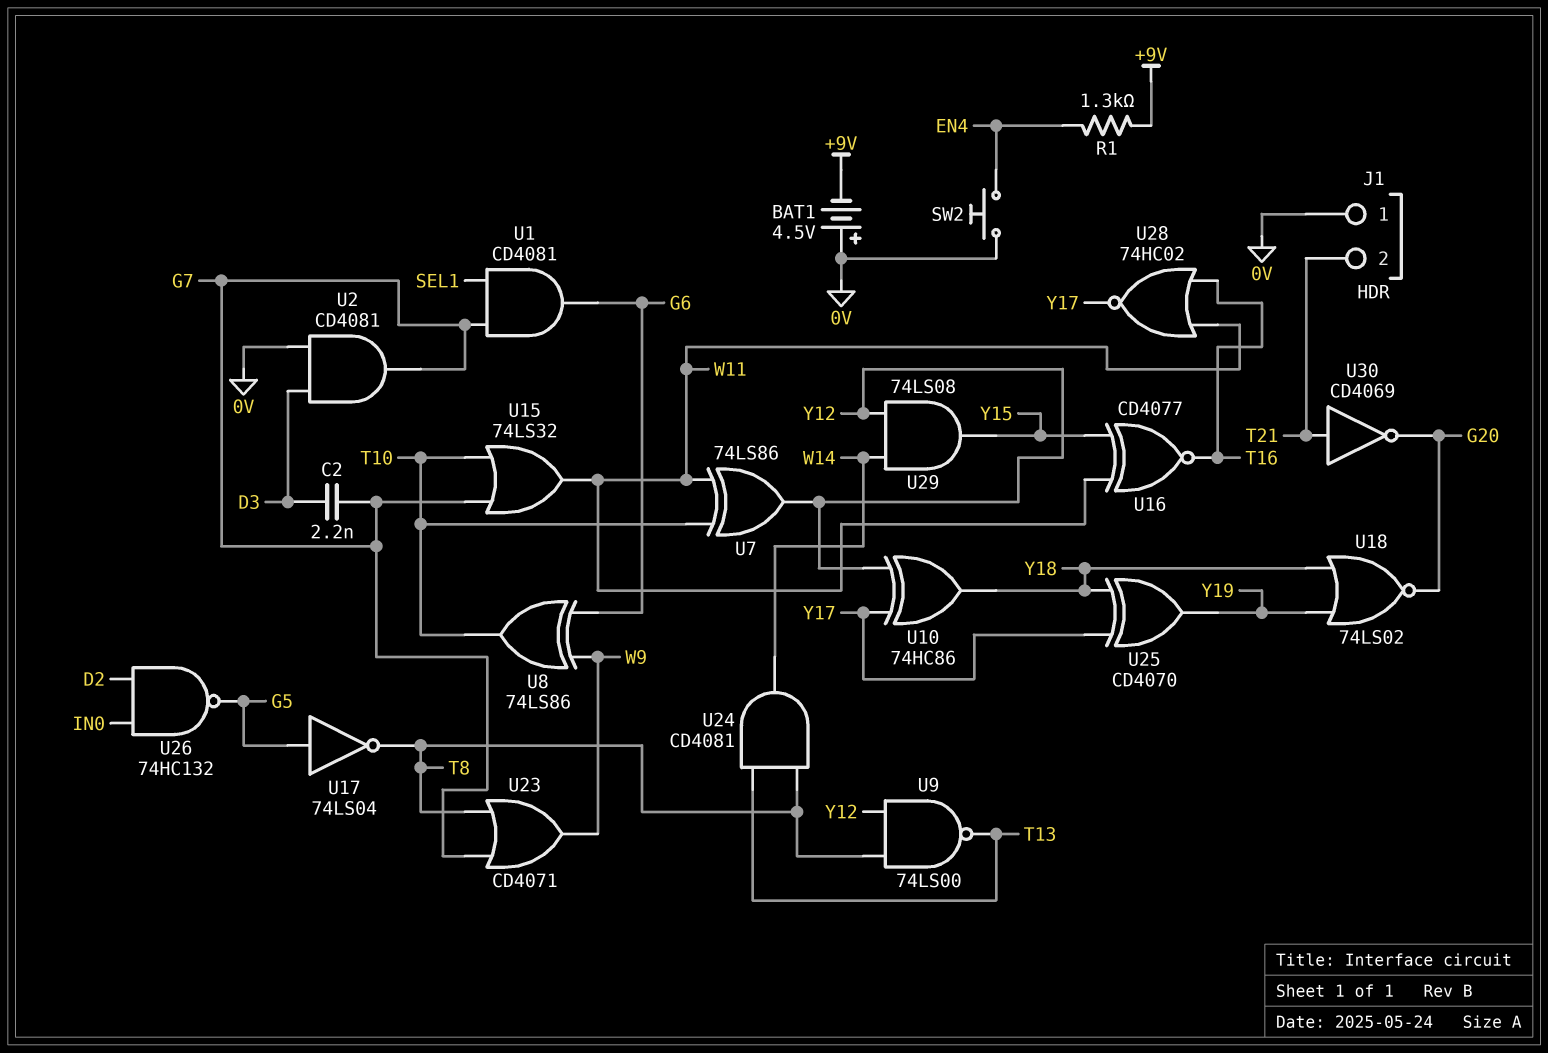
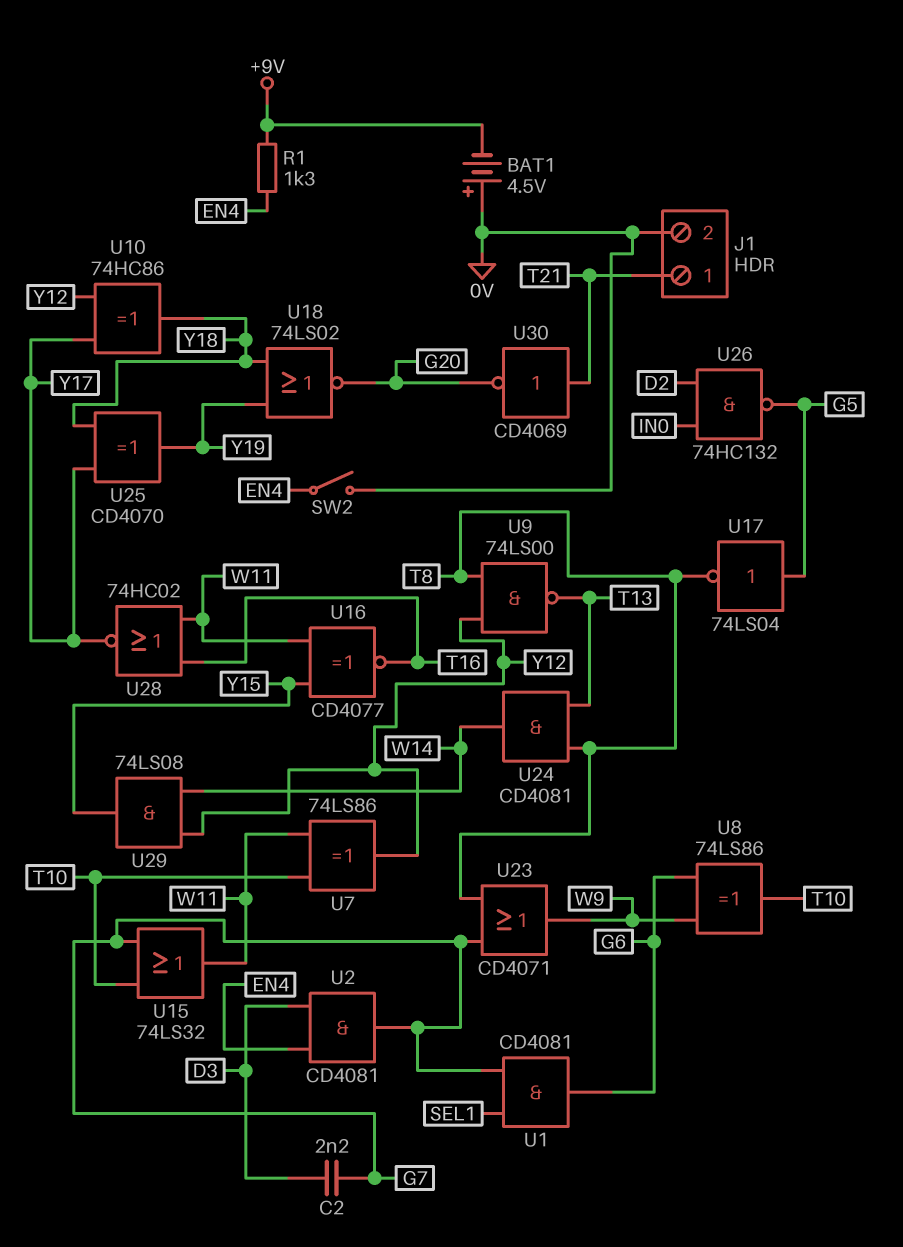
J1 pin 1: 0V -> T21
J1 pin 2: T21 -> 0V
SW2: button (0V, EN4) -> switch (0V, EN4)
U2: AND CD4081 (in 0V, in D3, out G7) -> AND CD4081 (in D3, in EN4, out G7)

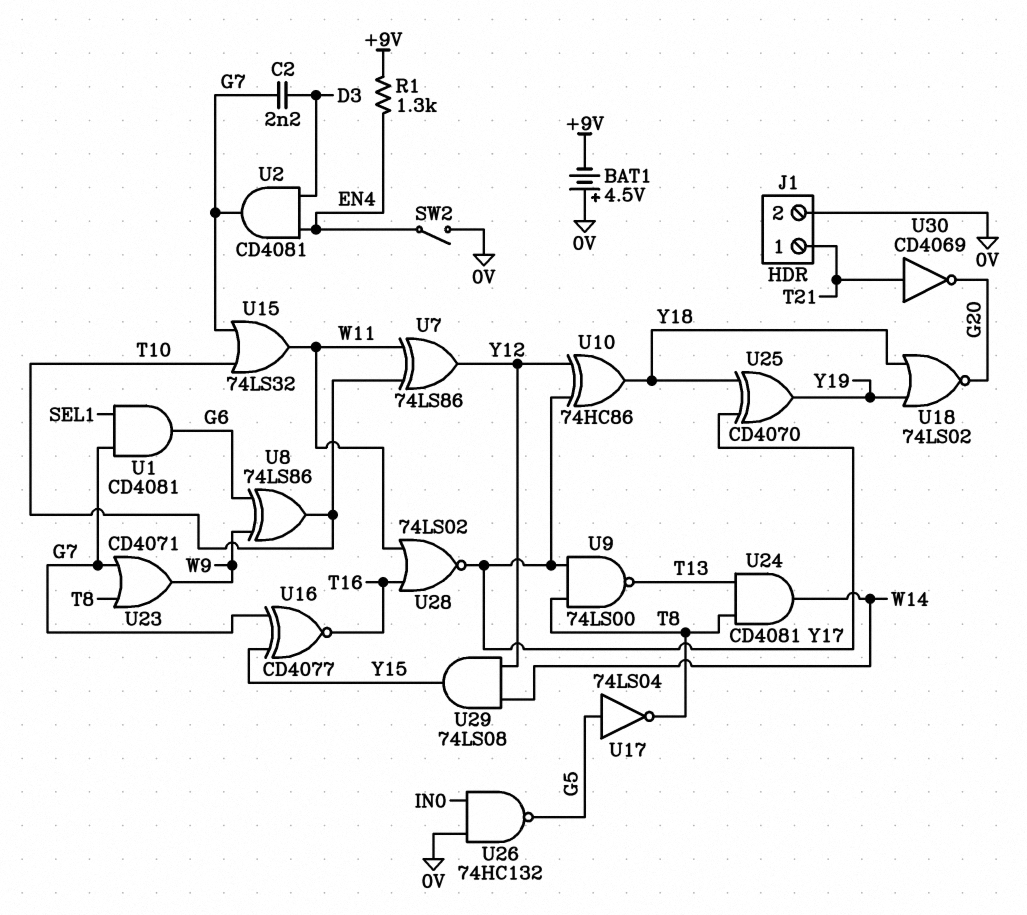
U9: NAND 74LS00 (in T8, in Y12, out T13) -> NAND 74LS00 (in T8, in Y17, out T13)
U16: XNOR CD4077 (in W11, in Y15, out T16) -> XNOR CD4077 (in G7, in Y15, out T16)
U26: NAND 74HC132 (in D2, in IN0, out G5) -> NAND 74HC132 (in 0V, in IN0, out G5)
U28: NOR 74HC02 (in T16, in W11, out Y17) -> NOR 74LS02 (in T16, in W11, out Y17)

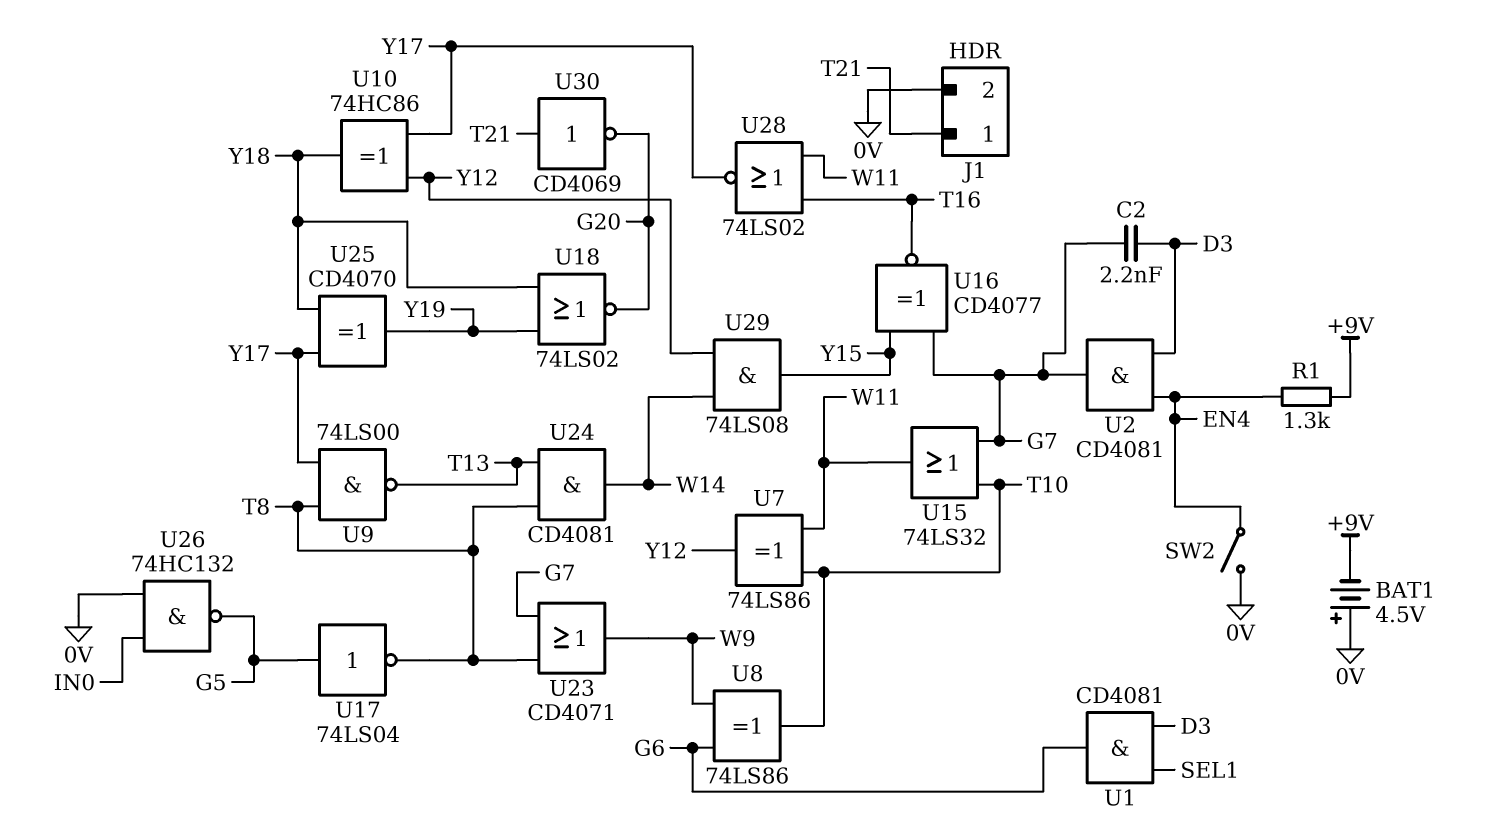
U1: AND CD4081 (in G7, in SEL1, out G6) -> AND CD4081 (in D3, in SEL1, out G6)

